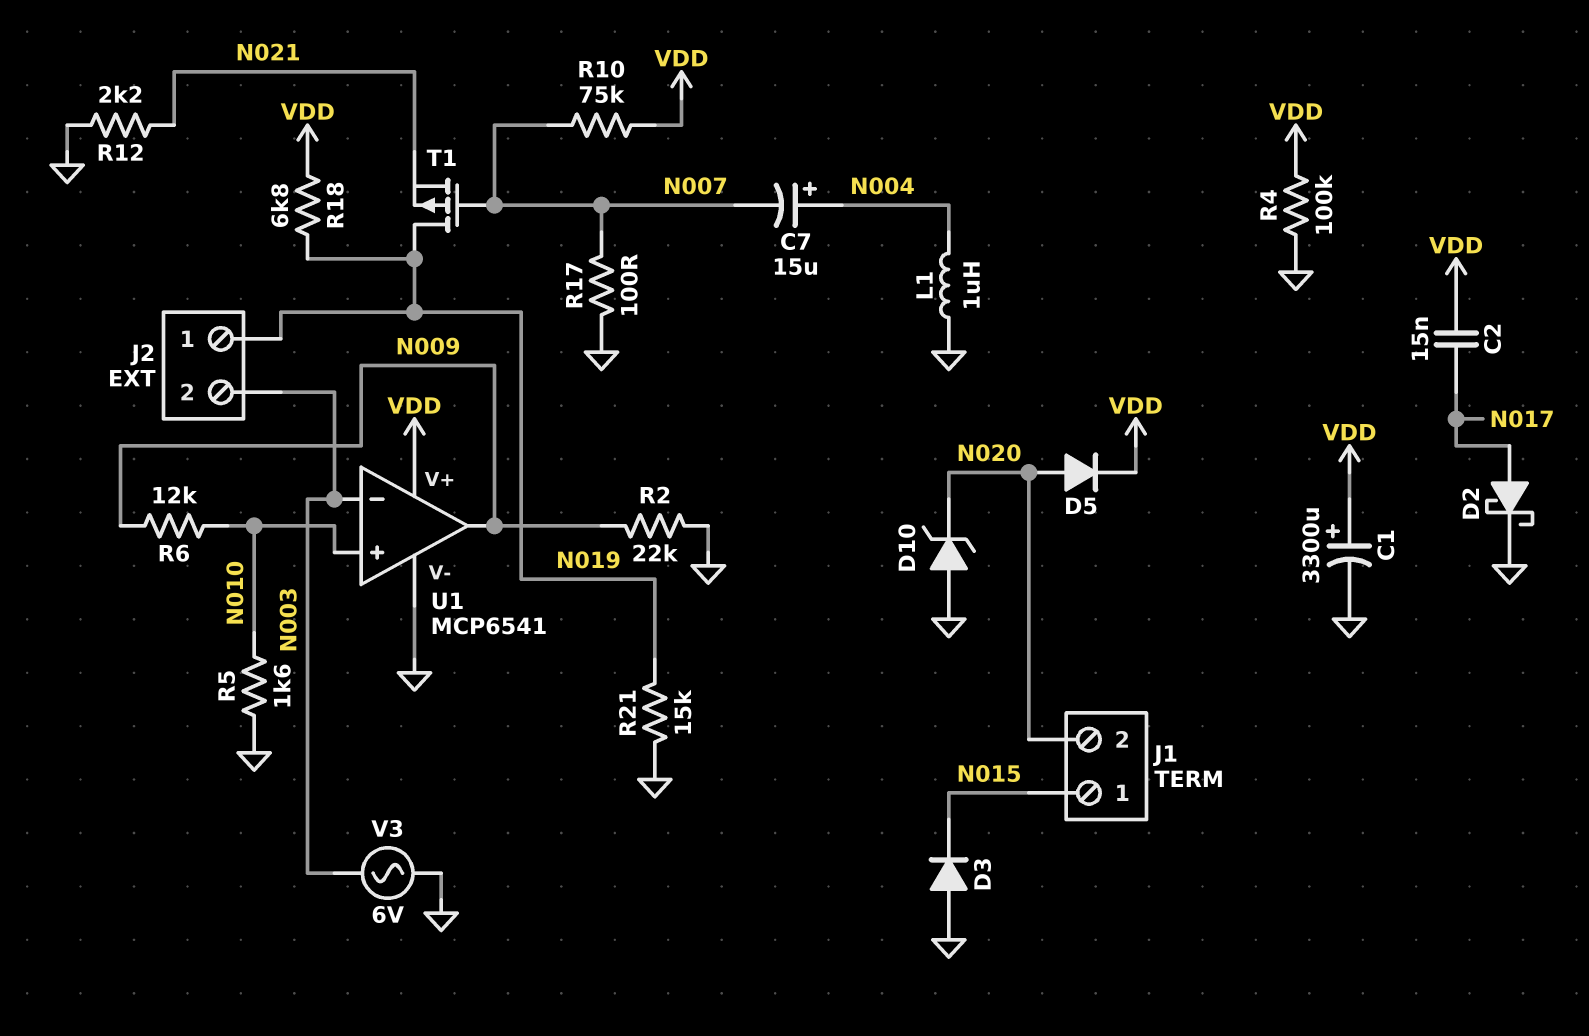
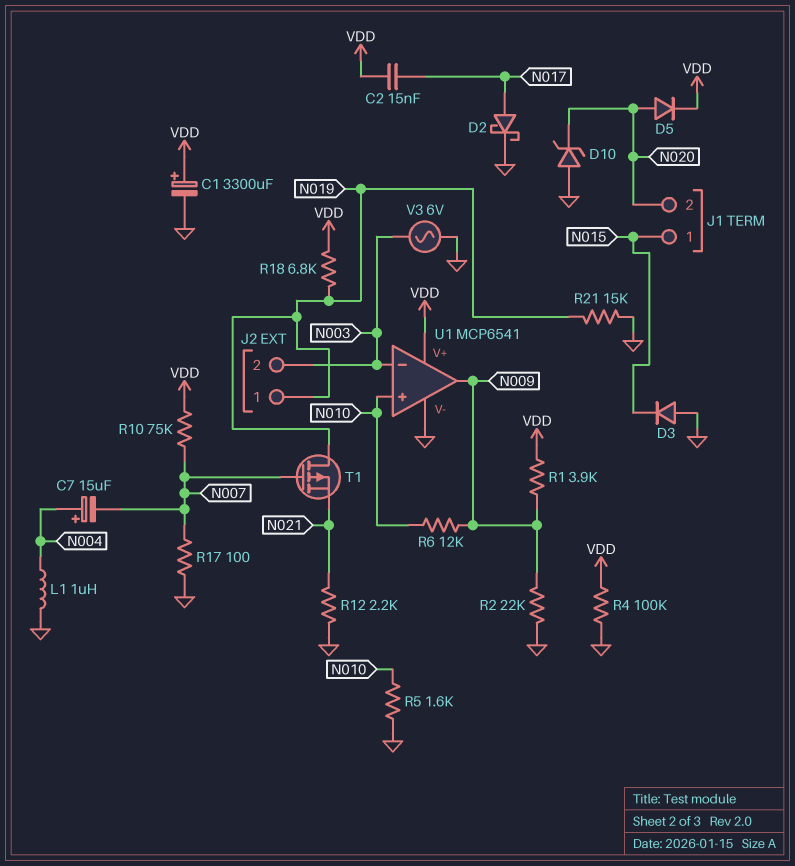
R1: none -> 3.9k (N009, VDD)

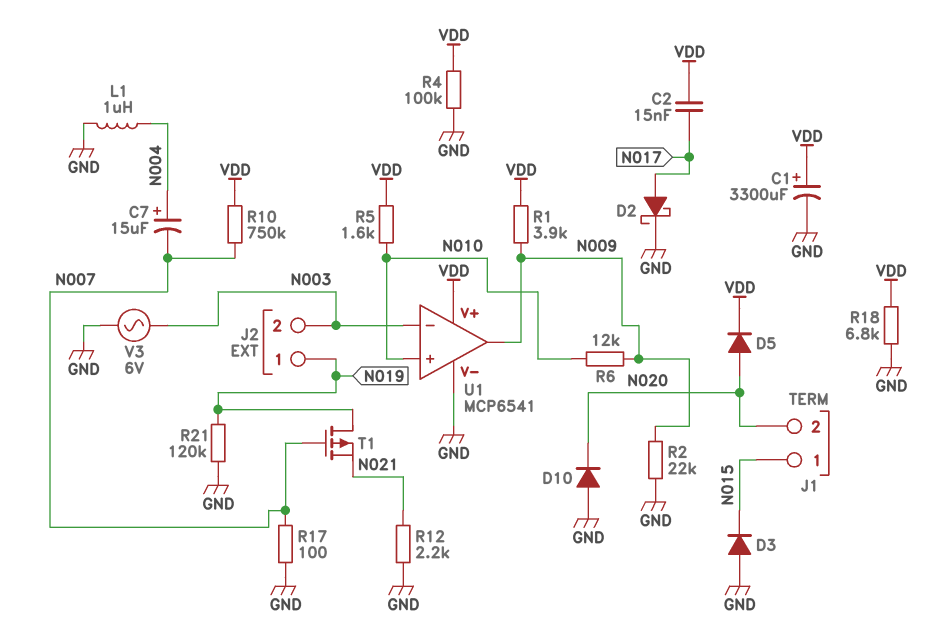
D10: zener (A GND, K N020) -> diode (A GND, K N020)
R5: 1.6k (GND, N010) -> 1.6k (N010, VDD)
R10: 75k (N007, VDD) -> 750k (N007, VDD)
R18: 6.8k (N019, VDD) -> 6.8k (GND, VDD)
R21: 15k (GND, N019) -> 120k (GND, N019)

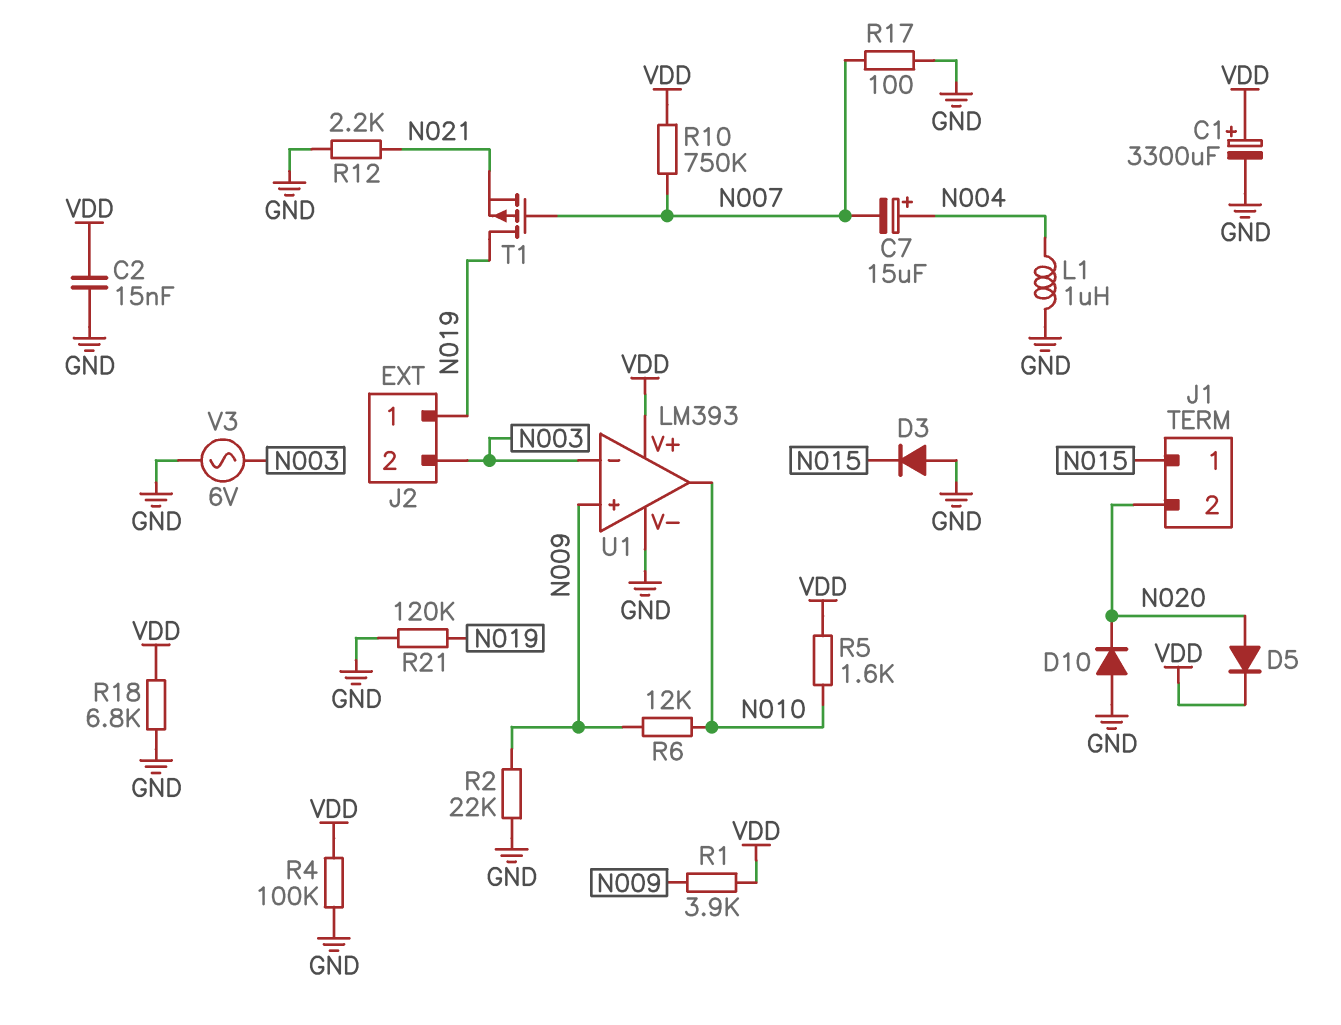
C2: 15nF (N017, VDD) -> 15nF (GND, VDD)
D2: schottky (A N017, K GND) -> none
U1: MCP6541 -> LM393
U1 pin in+: N010 -> N009
U1 pin out: N009 -> N010

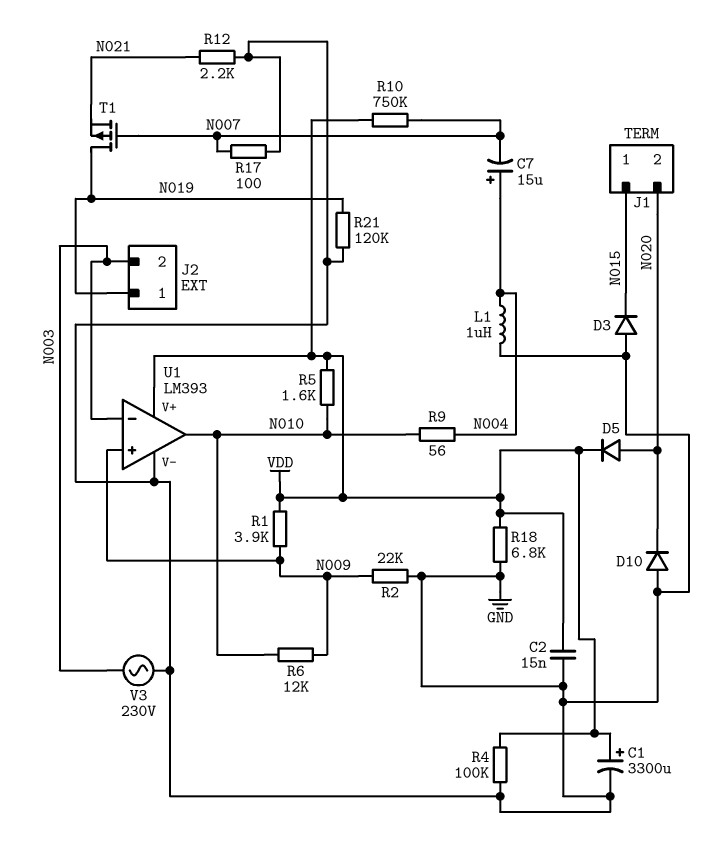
R9: none -> 56 (N004, N010)
V3: AC 6V (GND, N003) -> AC 230V (GND, N003)

